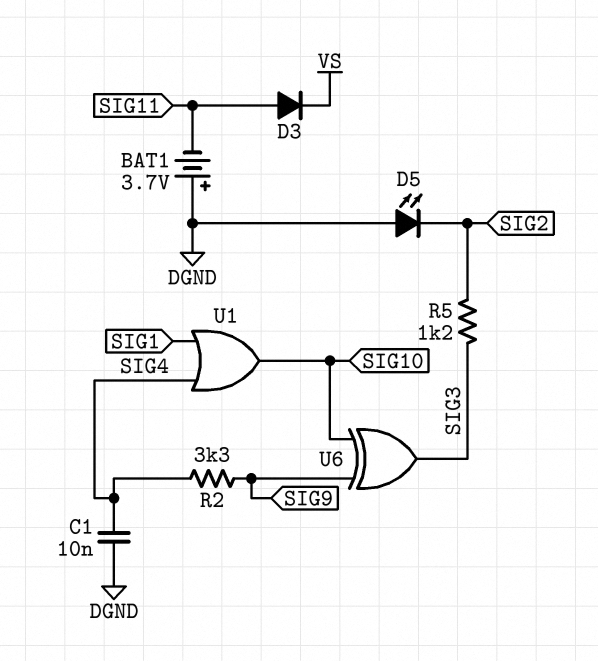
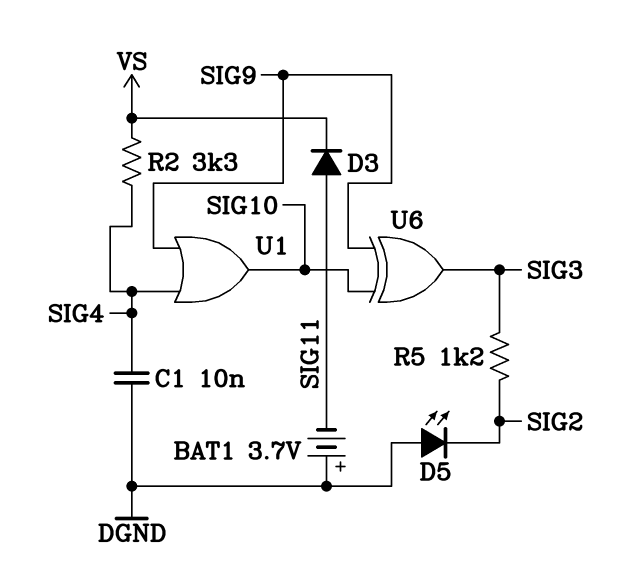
R2: 3.3k (SIG4, SIG9) -> 3.3k (SIG4, VS)
U1: OR (in SIG1, in SIG4, out SIG10) -> OR (in SIG4, in SIG9, out SIG10)

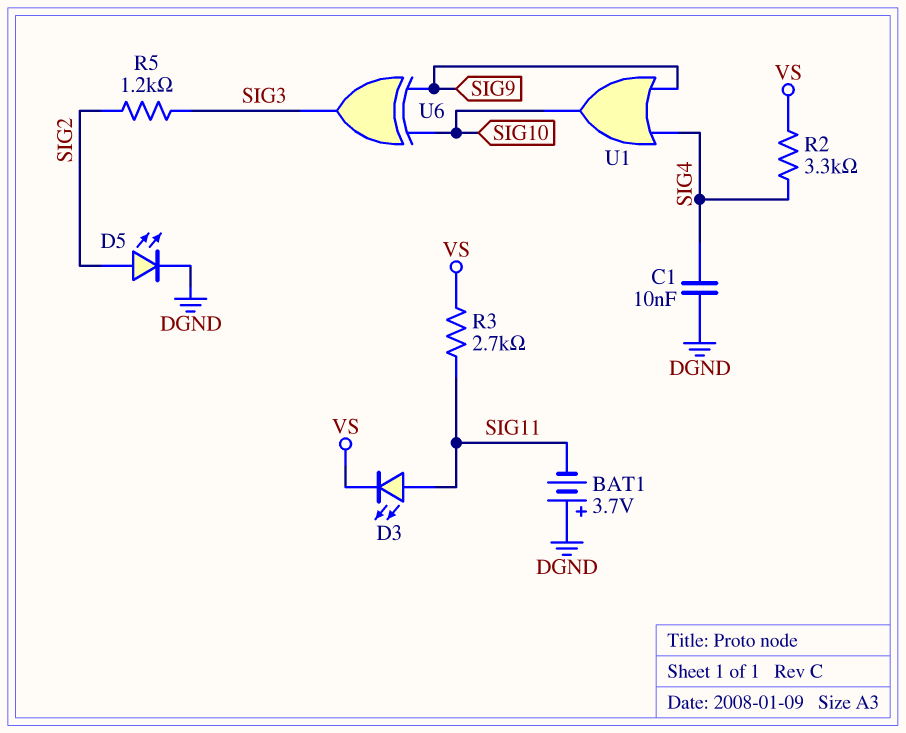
D3: diode (A SIG11, K VS) -> LED (A SIG11, K VS)
D5: LED (A DGND, K SIG2) -> LED (A SIG2, K DGND)
R3: none -> 2.7k (SIG11, VS)

